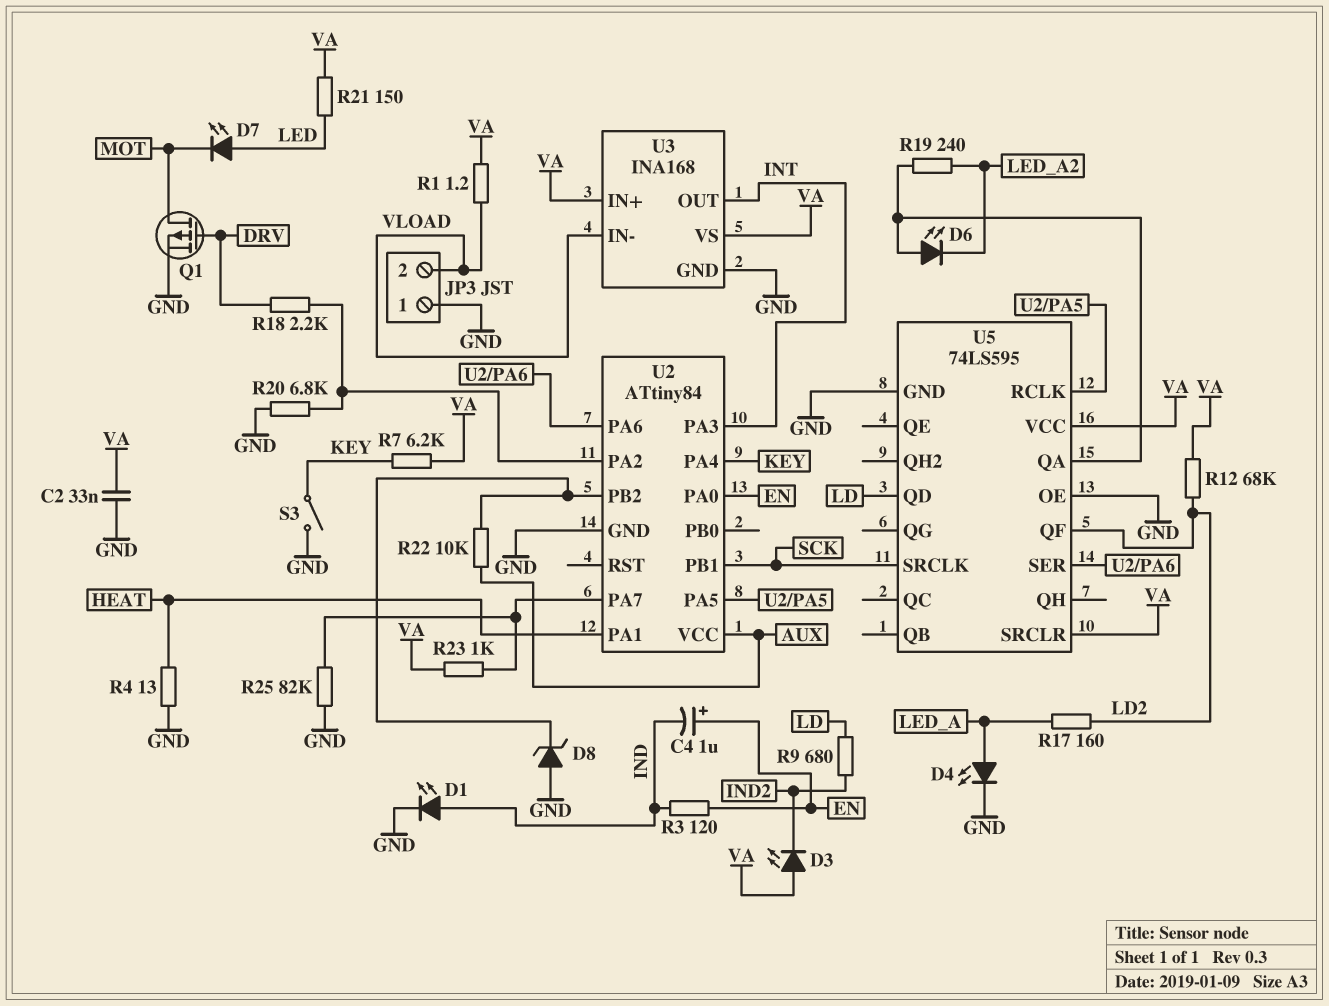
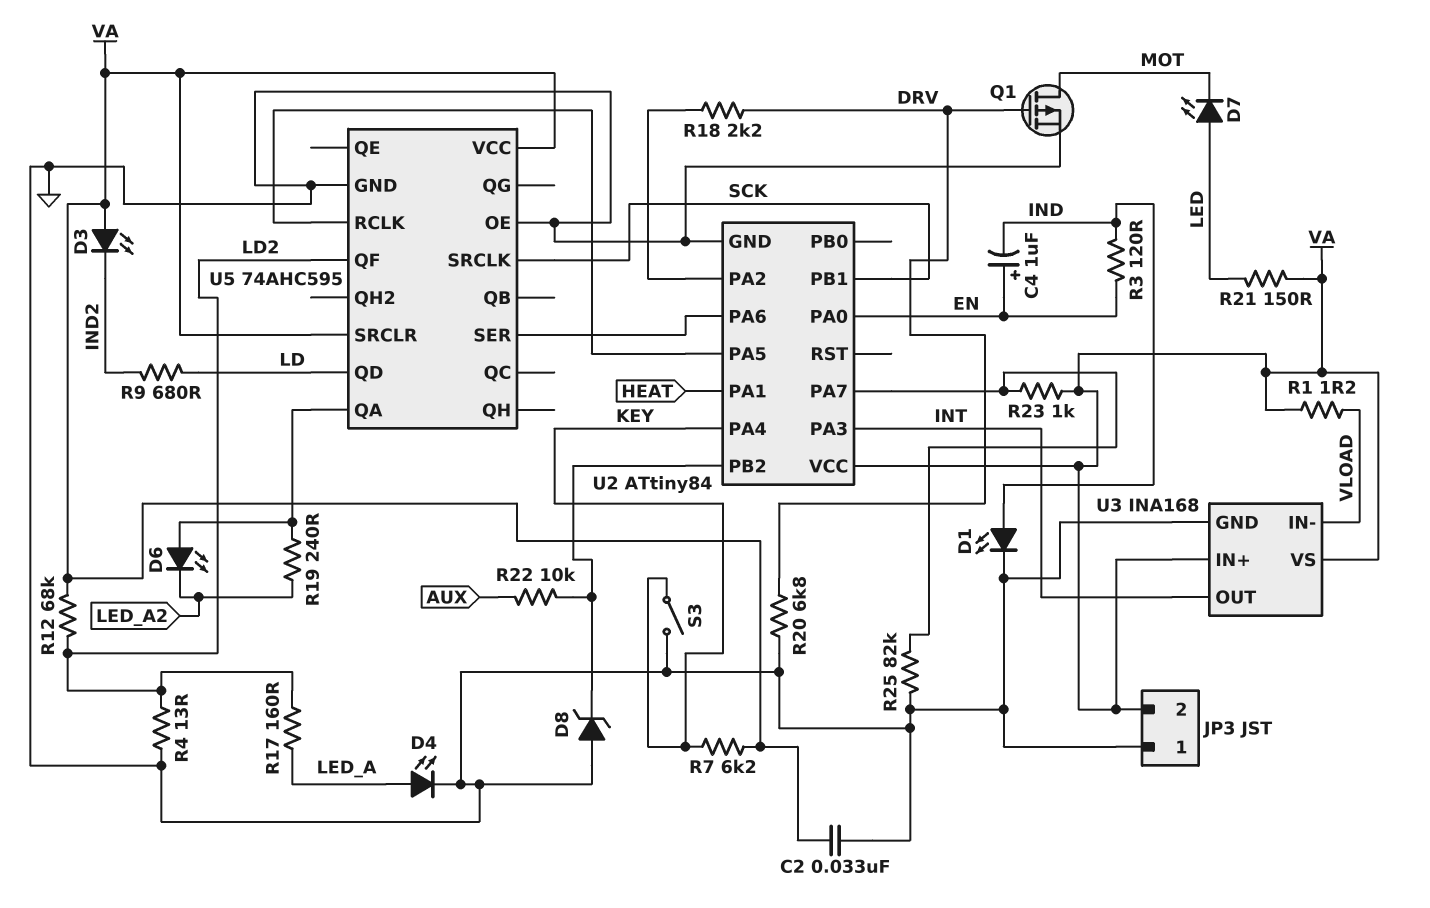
JP3 pin 2: VLOAD -> VA
R4: 13 (GND, HEAT) -> 13 (GND, LD2)
R20: 6.8k (GND, U2/PA2) -> 6.8k (DRV, GND)
U2 pin VCC: AUX -> VA
U5: 74LS595 -> 74AHC595

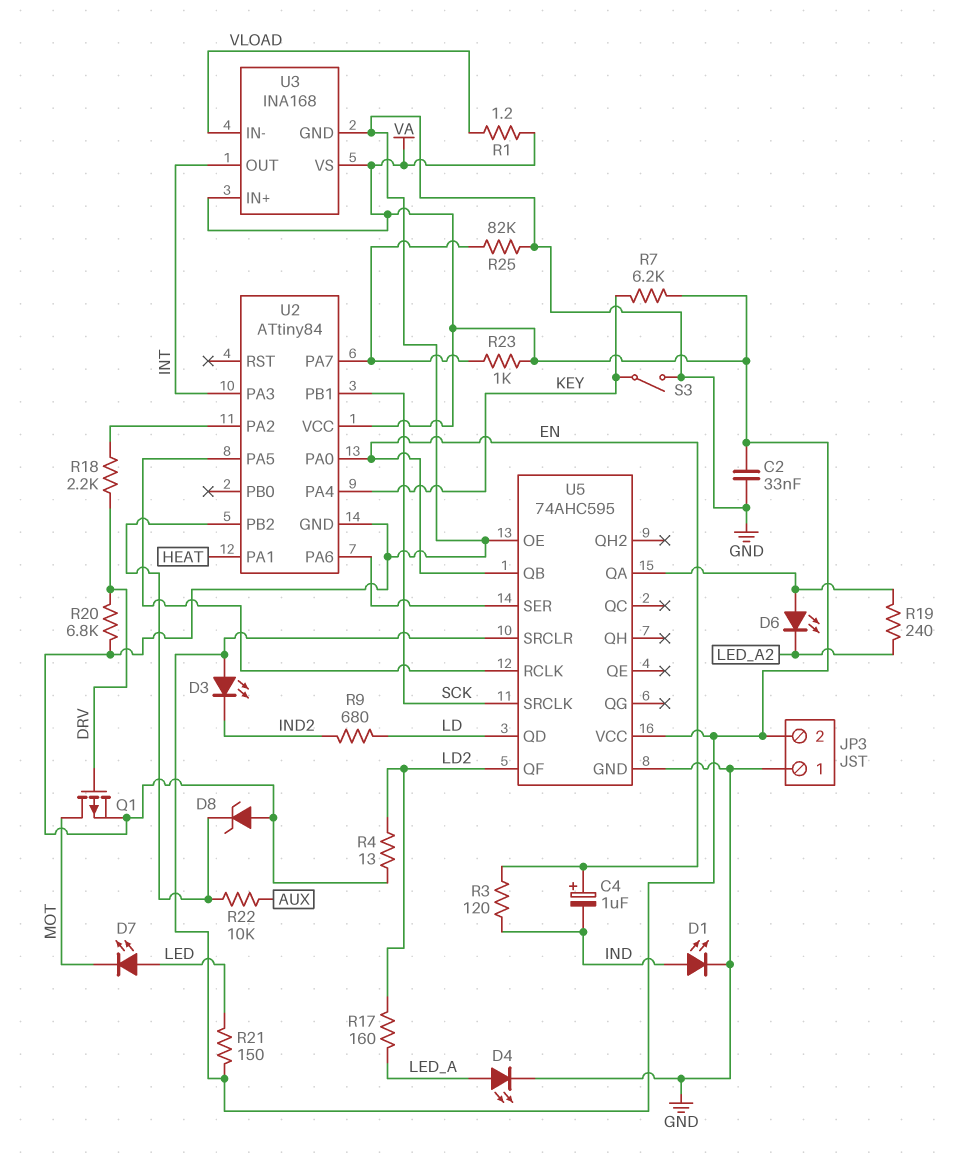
R12: 68k (LD2, VA) -> none
U5 pin QB: none -> EN

